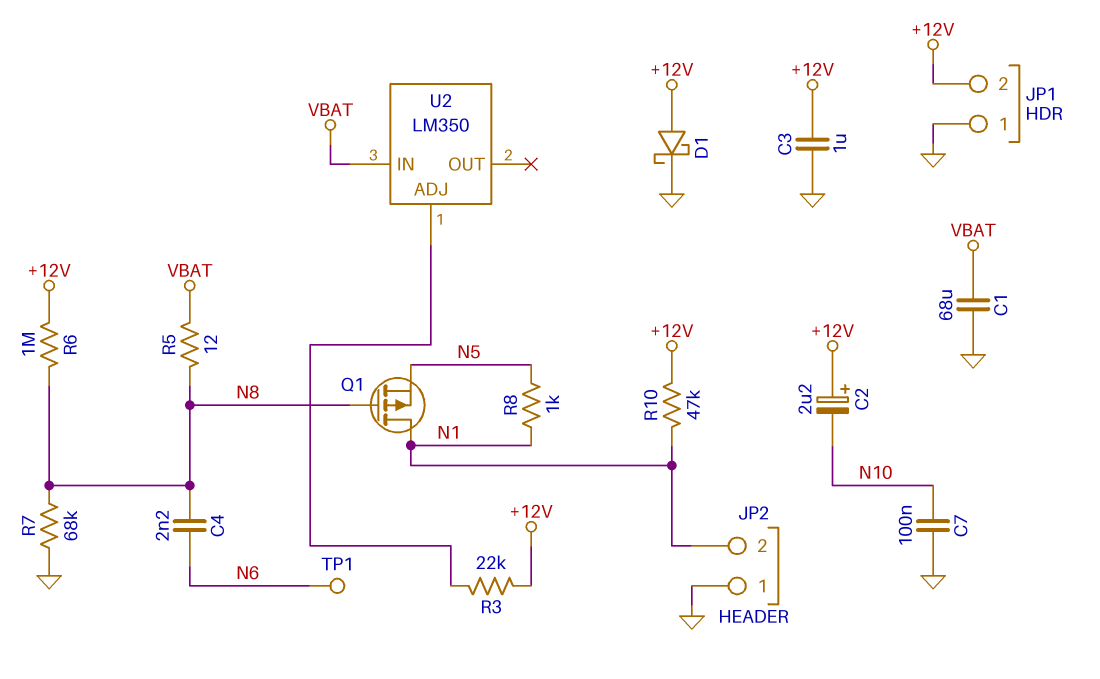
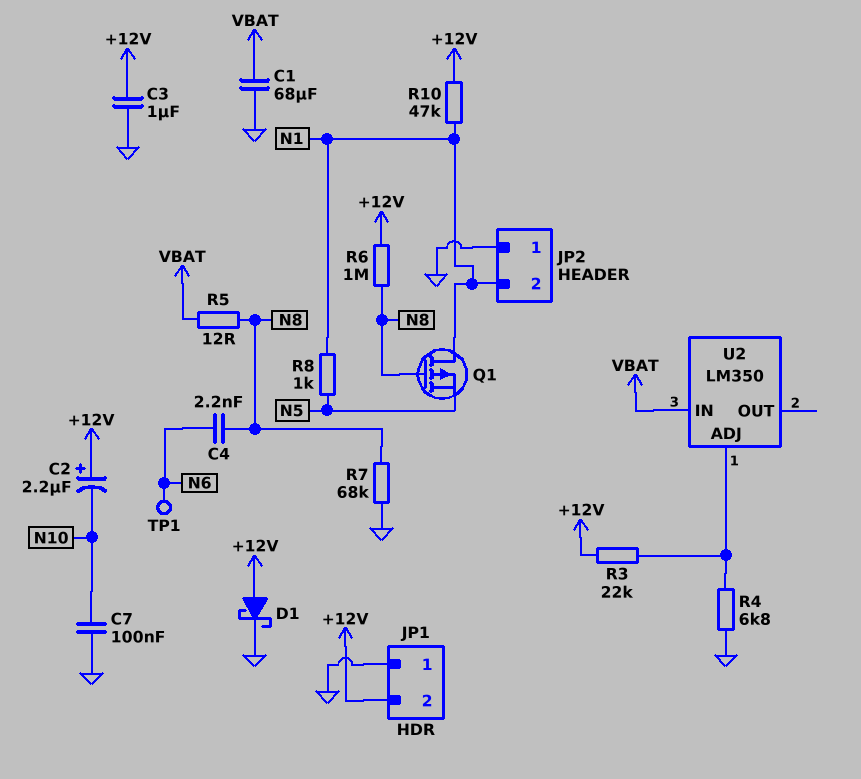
R4: none -> 6.8k (GND, U2/ADJ)

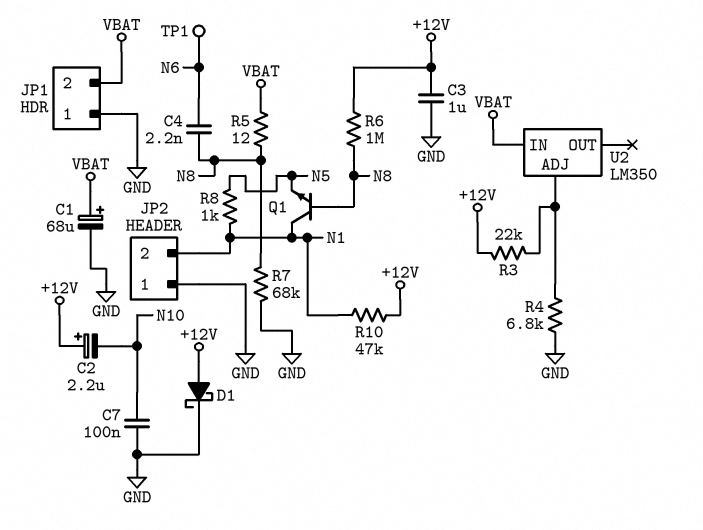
C1: 68uF (GND, VBAT) -> 68uF (plus VBAT, minus GND)
JP1 pin 2: +12V -> VBAT
Q1: PMOS (G N8, D N1, S N5) -> NPN (B N8, C N1, E N5)

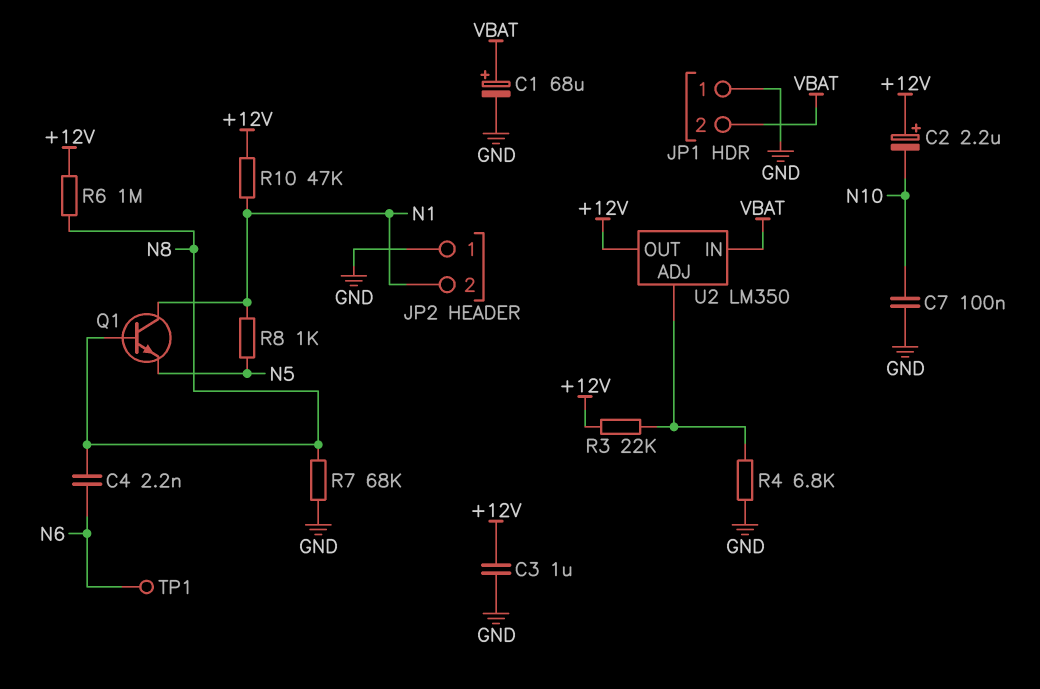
D1: schottky (A +12V, K GND) -> none
R5: 12 (N8, VBAT) -> none
U2 pin OUT: none -> +12V

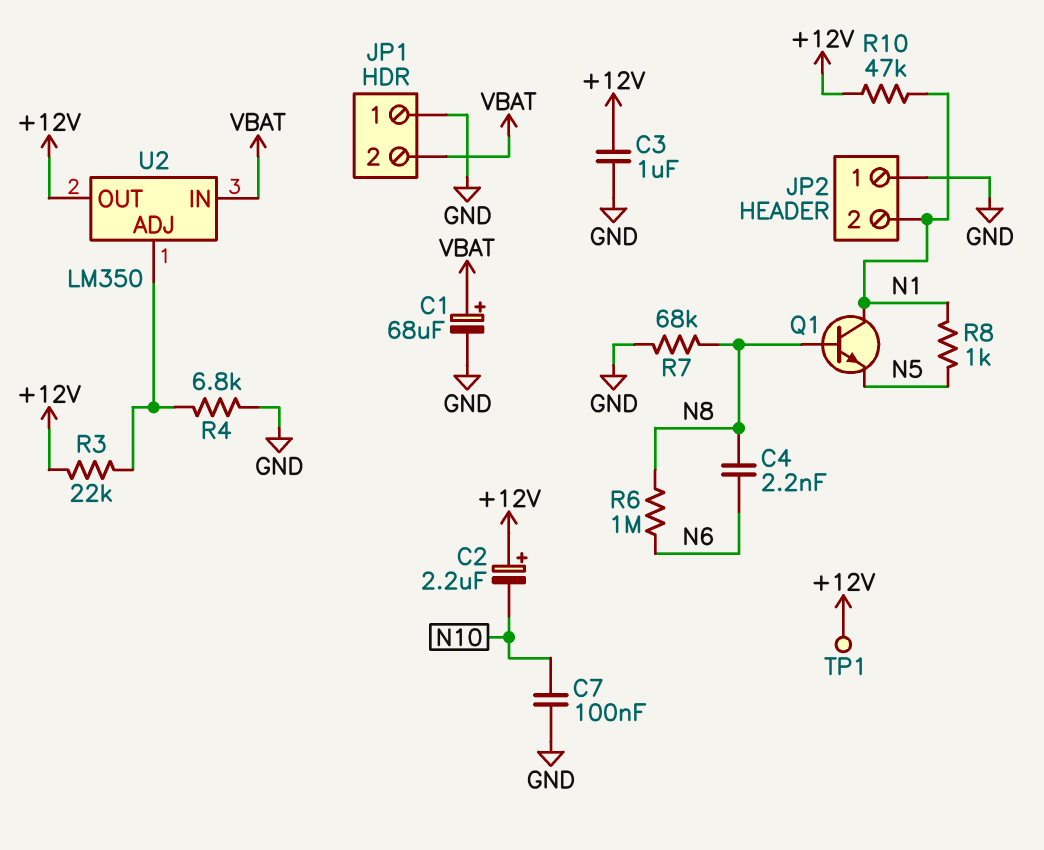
R6: 1M (+12V, N8) -> 1M (N6, N8)
TP1: test point (N6) -> test point (+12V)

